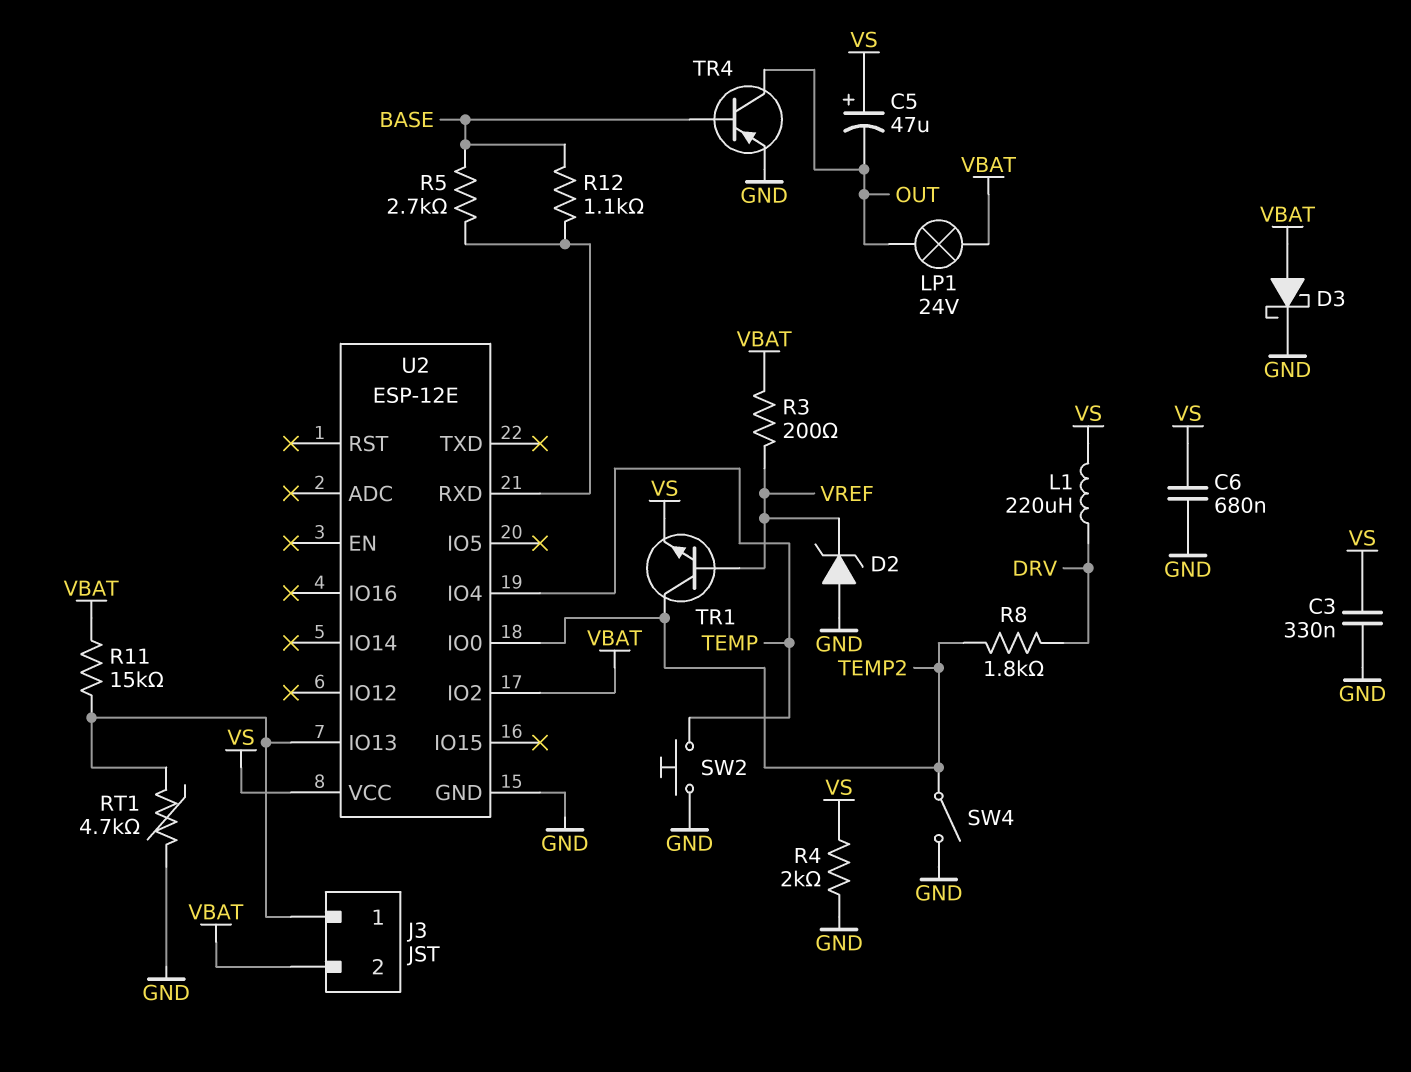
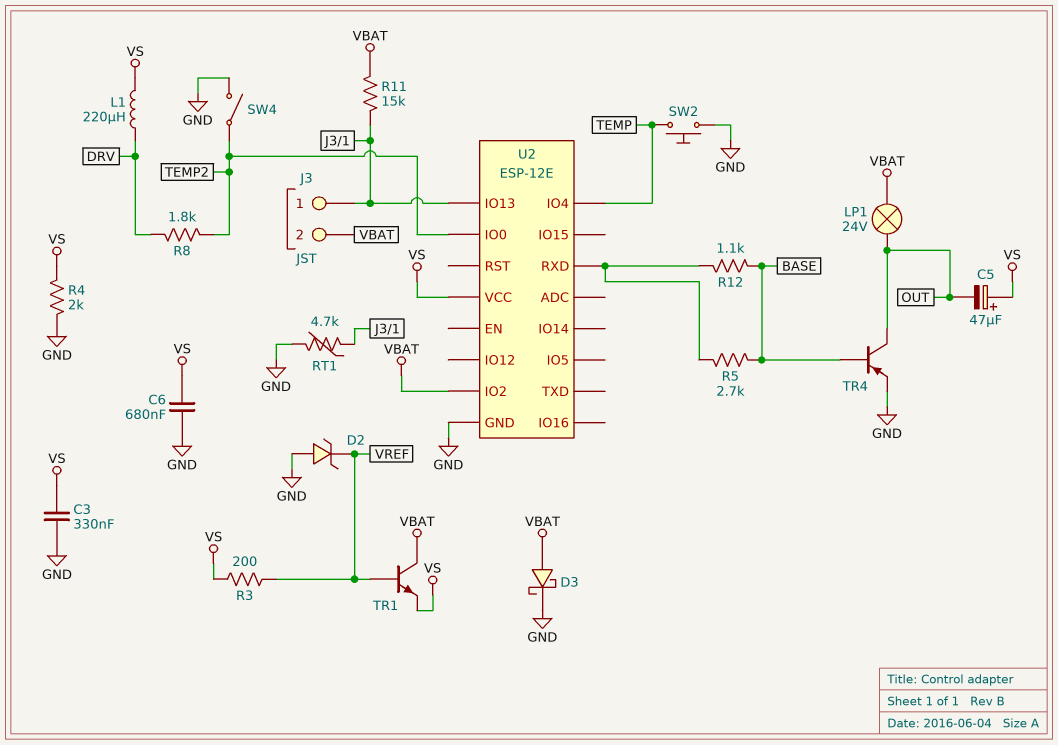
R3: 200 (VBAT, VREF) -> 200 (VREF, VS)
TR1: NPN (B VREF, C TEMP2, E VS) -> NPN (B VREF, C VBAT, E VS)

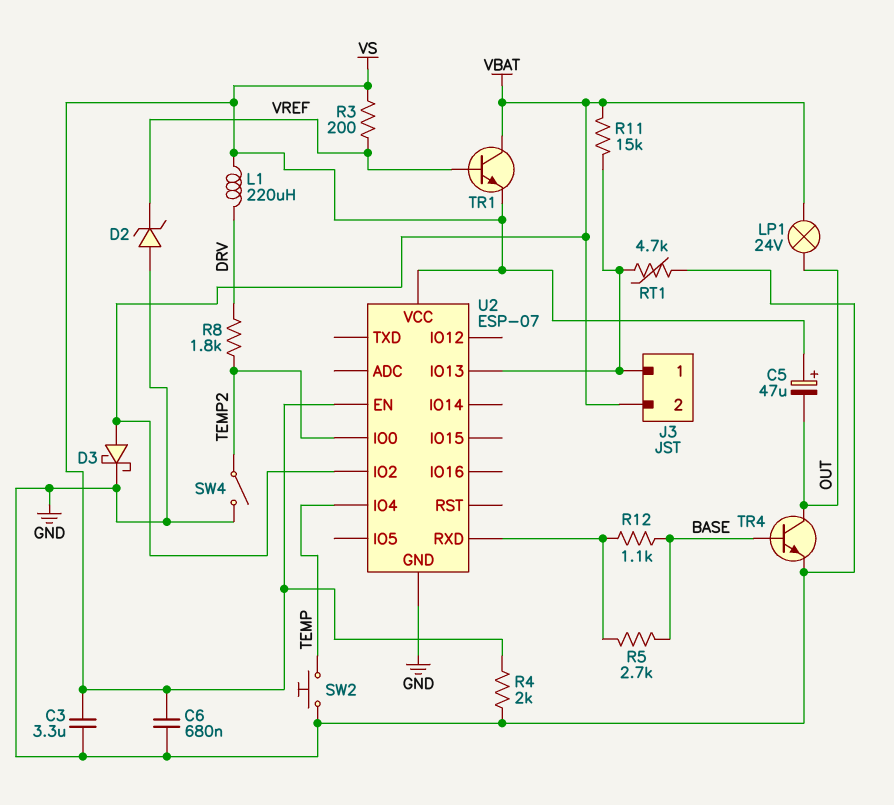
C3: 330nF (GND, VS) -> 3.3uF (GND, VS)
TR4: PNP (B BASE, C OUT, E GND) -> NPN (B BASE, C OUT, E GND)
U2: ESP-12E -> ESP-07
U2 pin EN: none -> VS

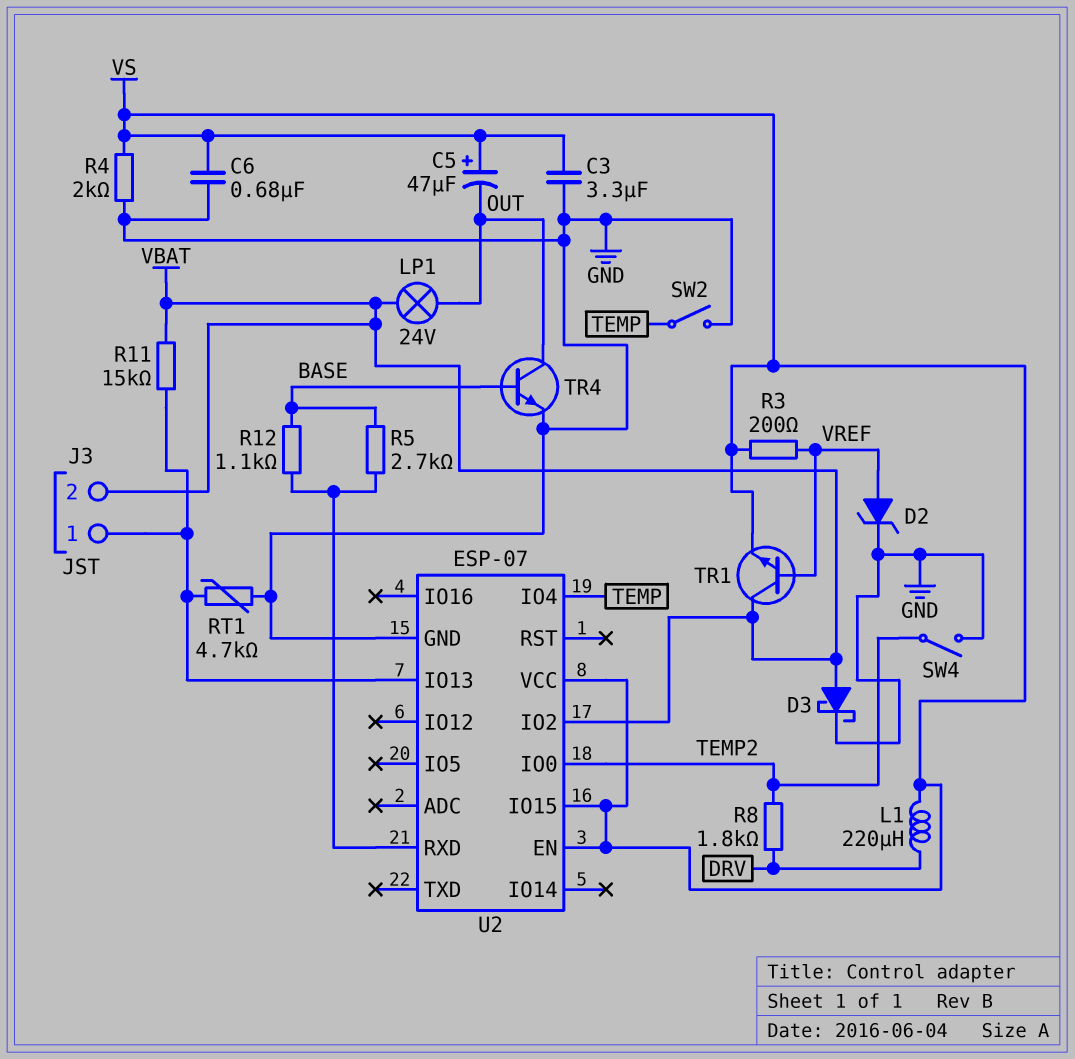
D2: zener (A GND, K VREF) -> zener (A VREF, K GND)
SW2: button (GND, TEMP) -> switch (GND, TEMP)
U2 pin IO15: none -> VS

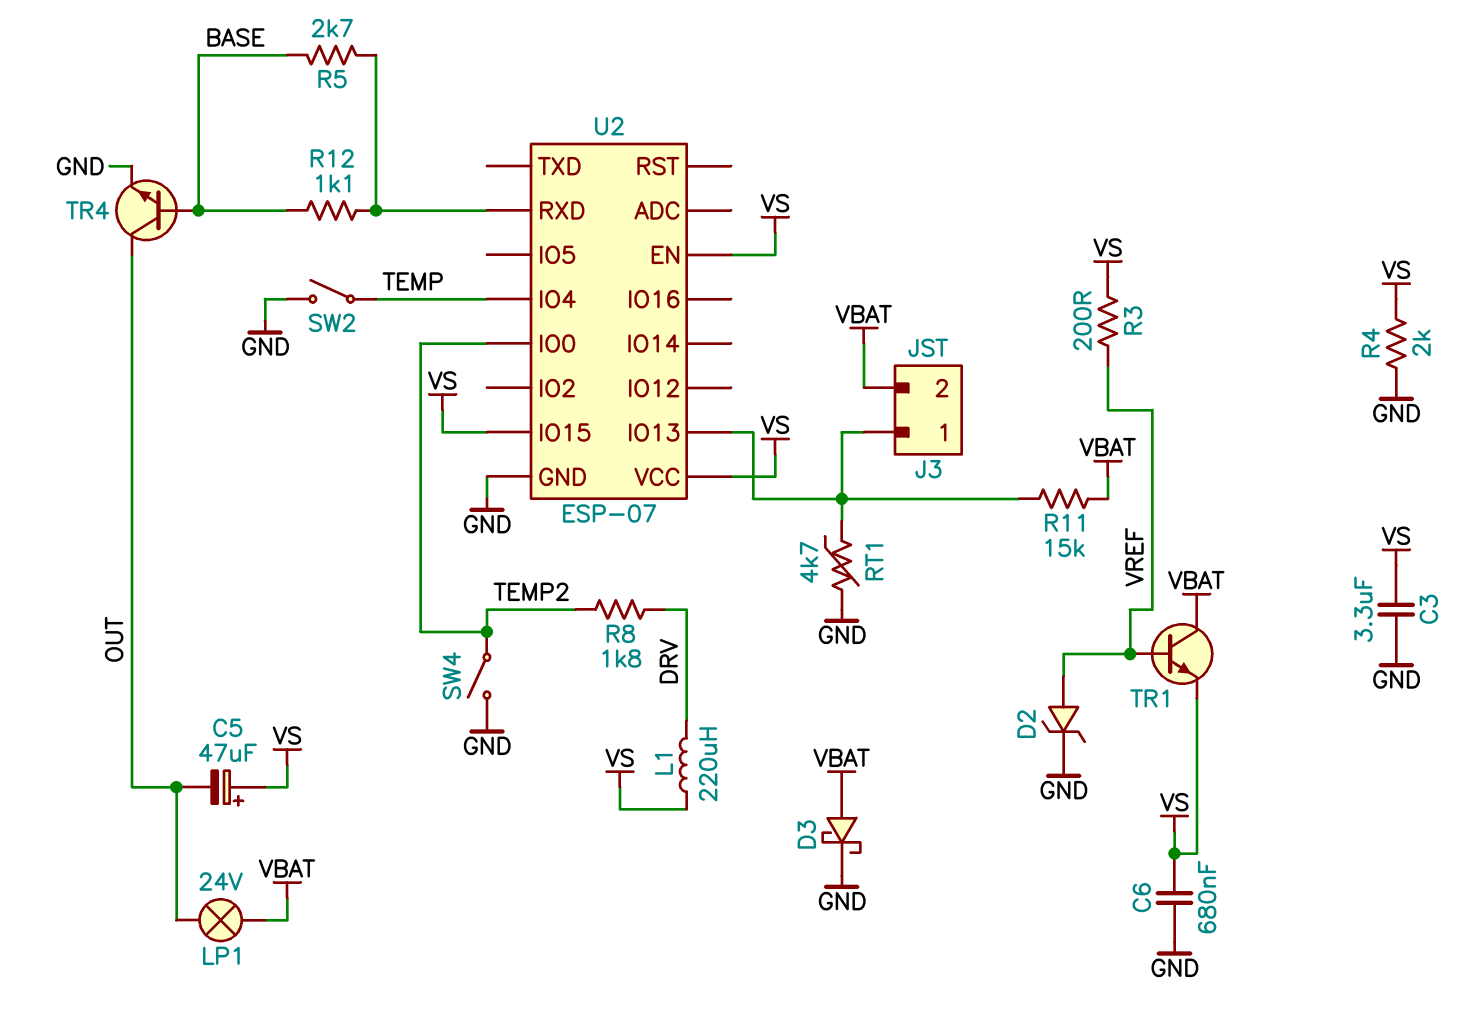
U2 pin IO2: VBAT -> none

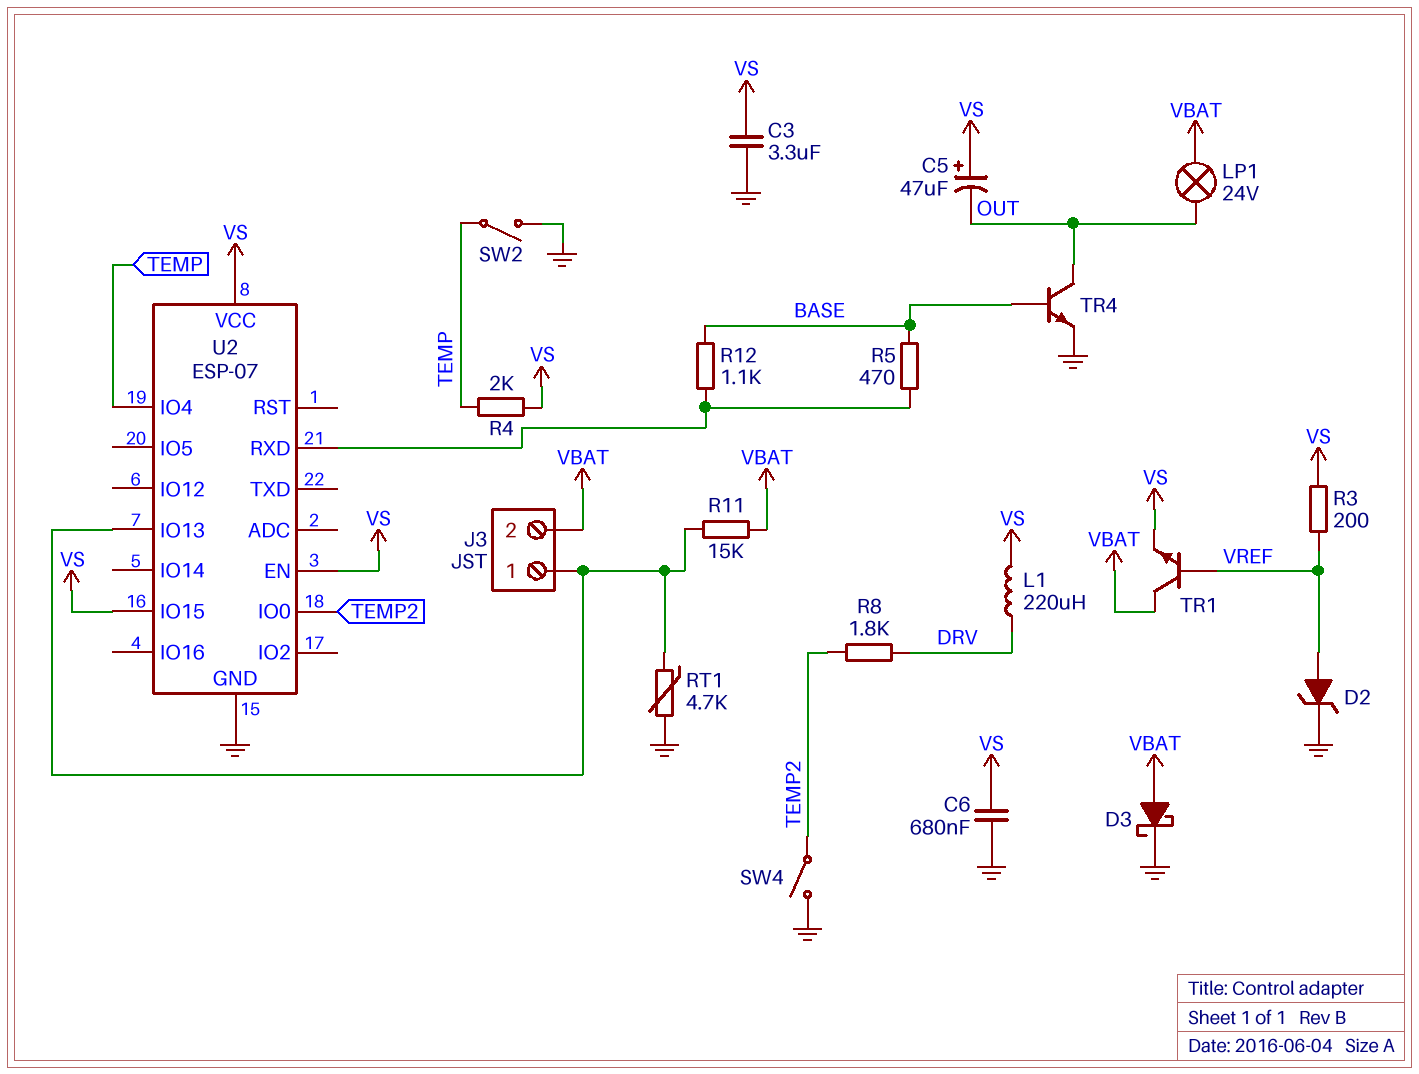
R4: 2k (GND, VS) -> 2k (TEMP, VS)
R5: 2.7k (BASE, U2/RXD) -> 470 (BASE, U2/RXD)

